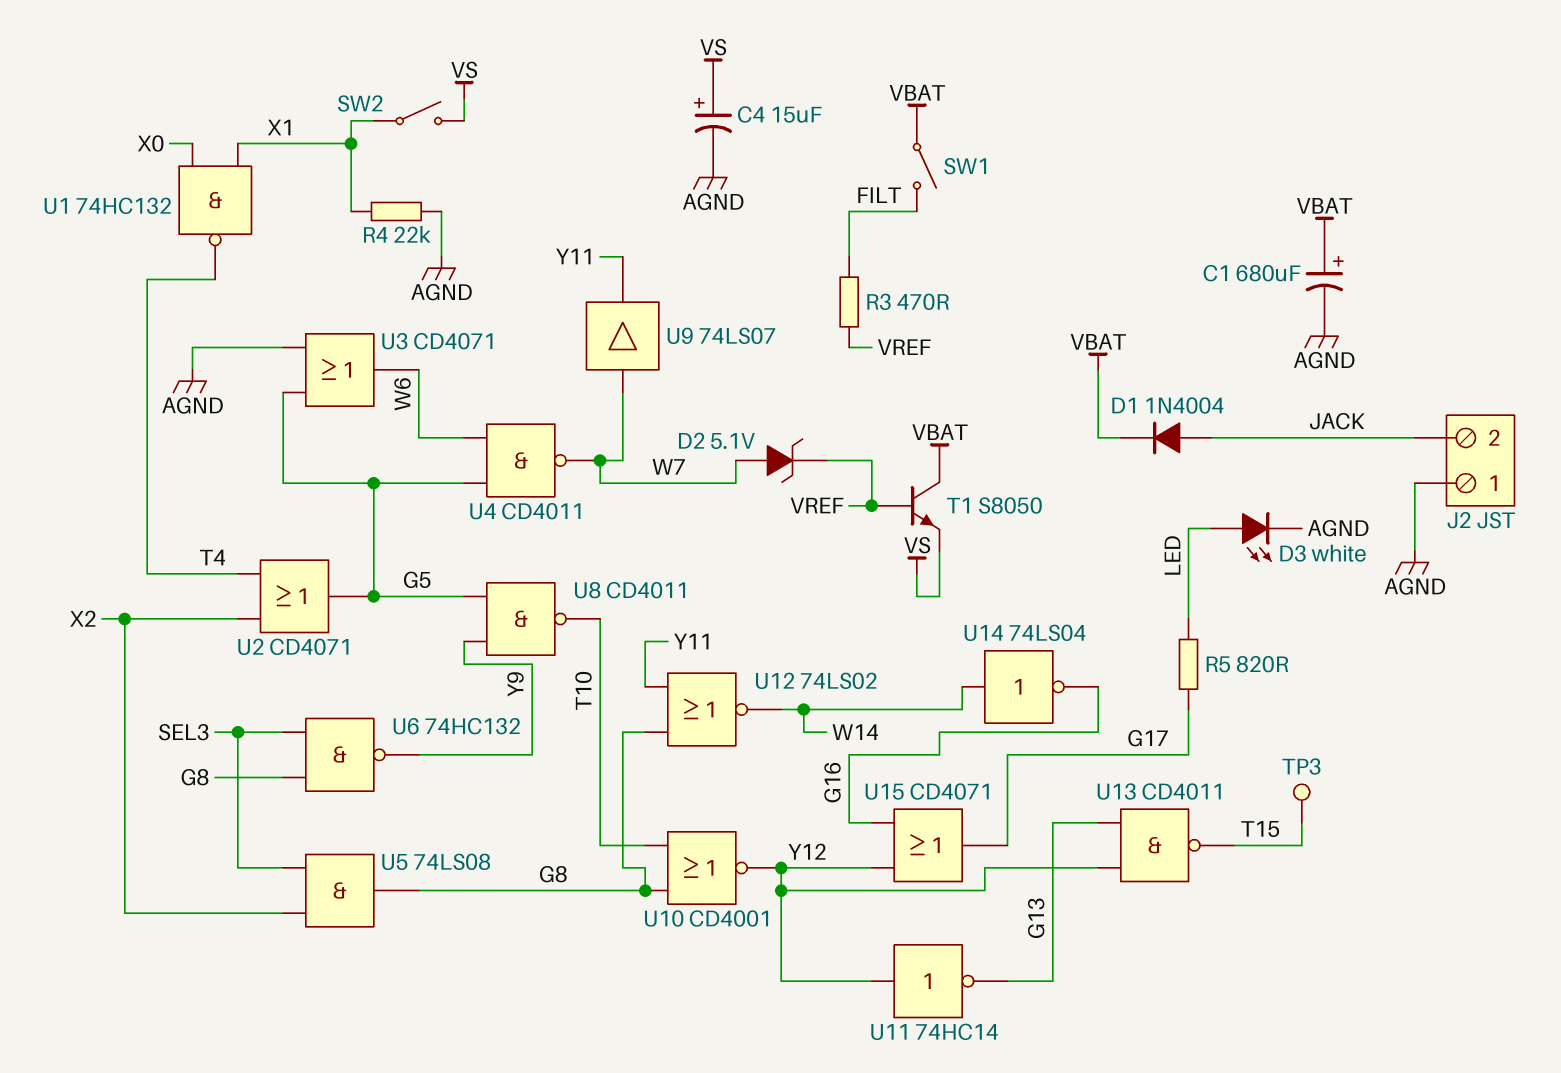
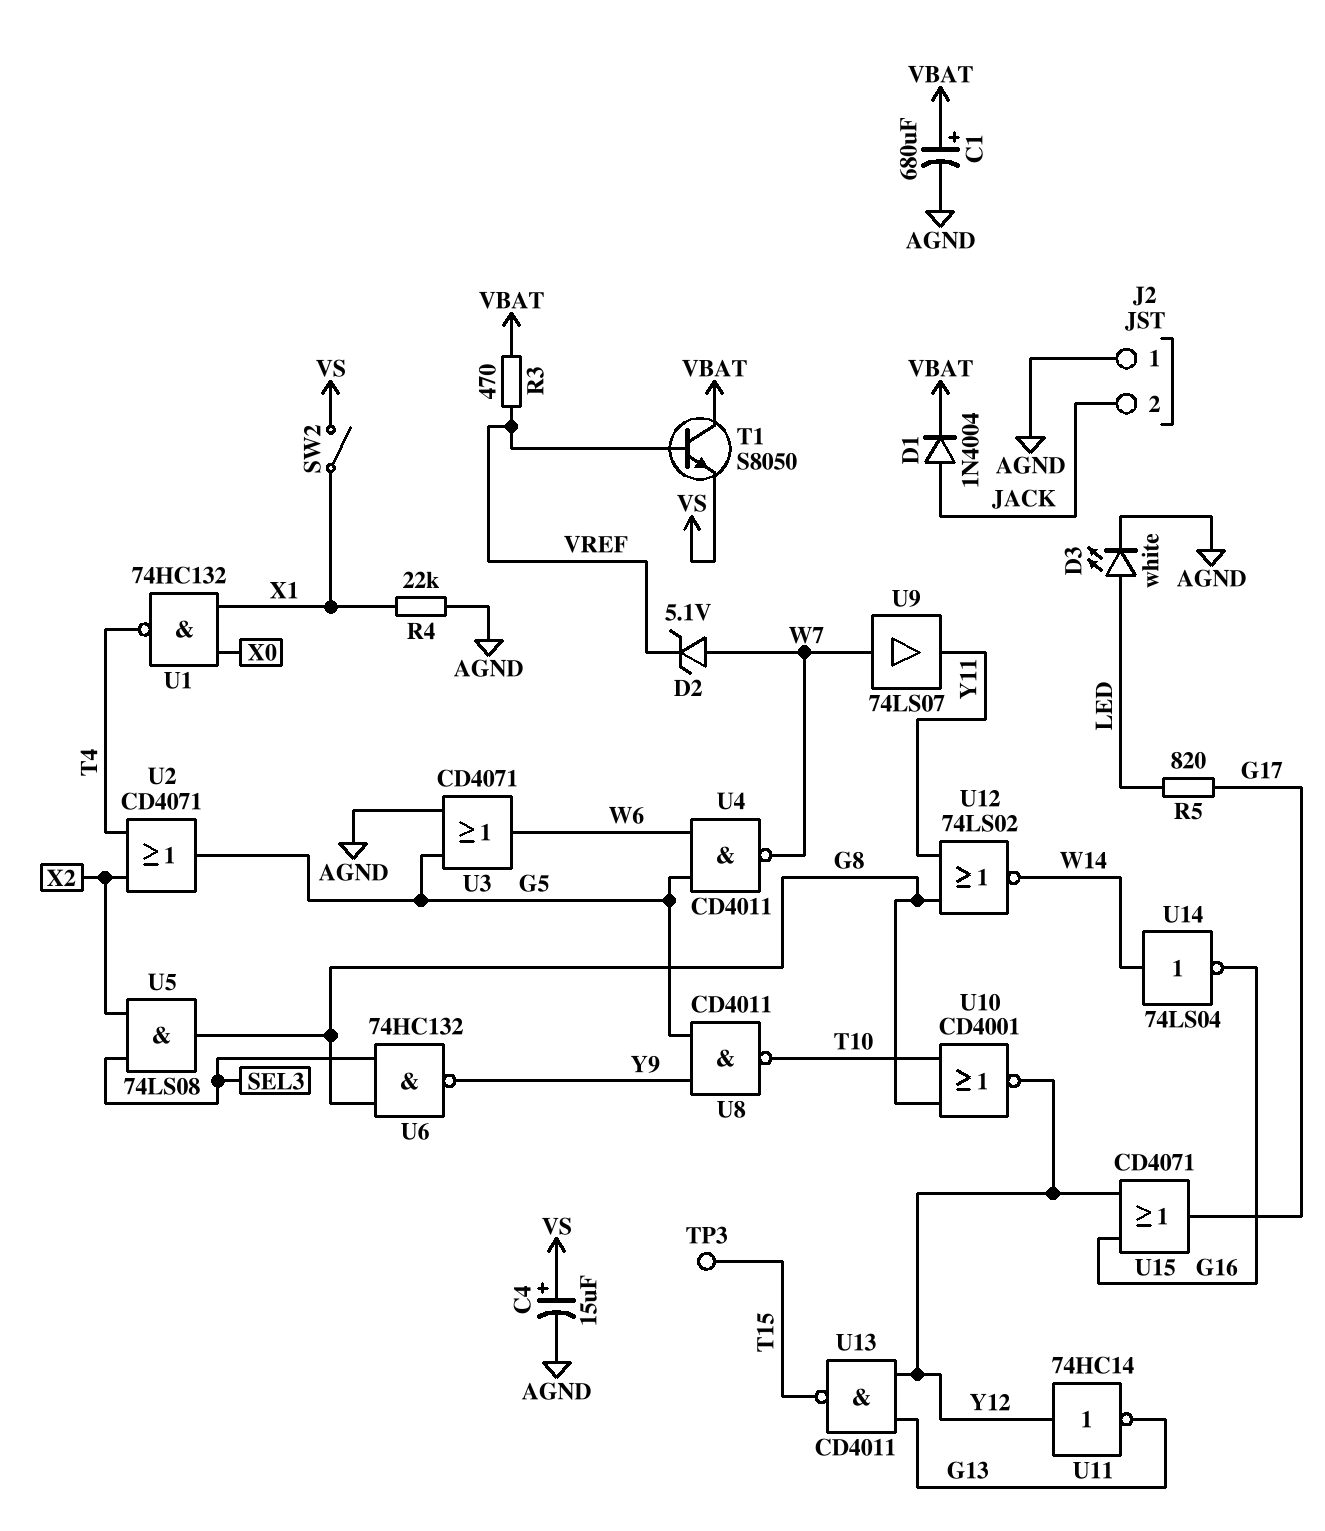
R3: 470 (FILT, VREF) -> 470 (VBAT, VREF)
SW1: switch (FILT, VBAT) -> none

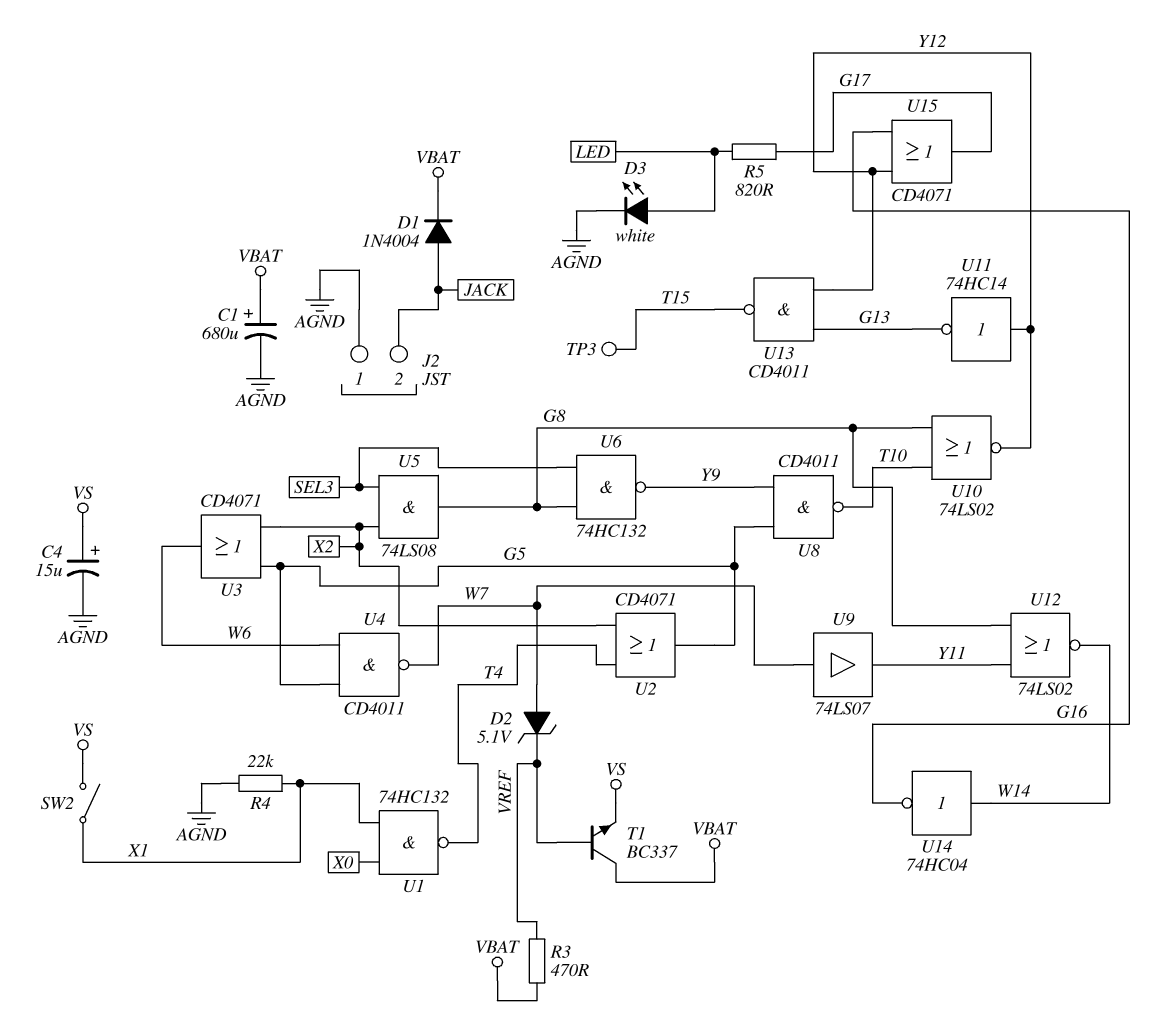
T1: NPN S8050 (B VREF, C VBAT, E VS) -> NPN BC337 (B VREF, C VBAT, E VS)
U3: OR CD4071 (in AGND, in G5, out W6) -> OR CD4071 (in G5, in X2, out W6)
U10: NOR CD4001 (in G8, in T10, out Y12) -> NOR 74LS02 (in G8, in T10, out Y12)
U14: NOT 74LS04 (in W14, out G16) -> NOT 74HC04 (in W14, out G16)

